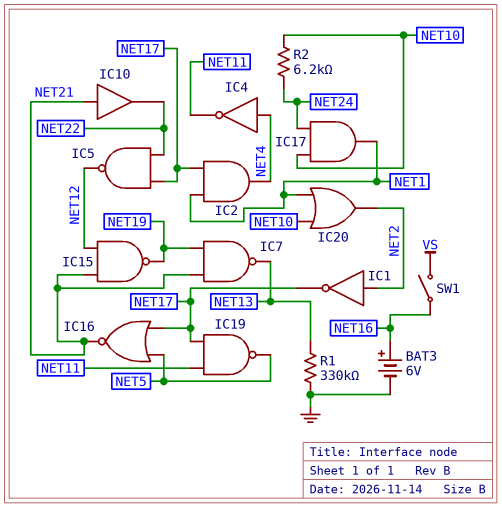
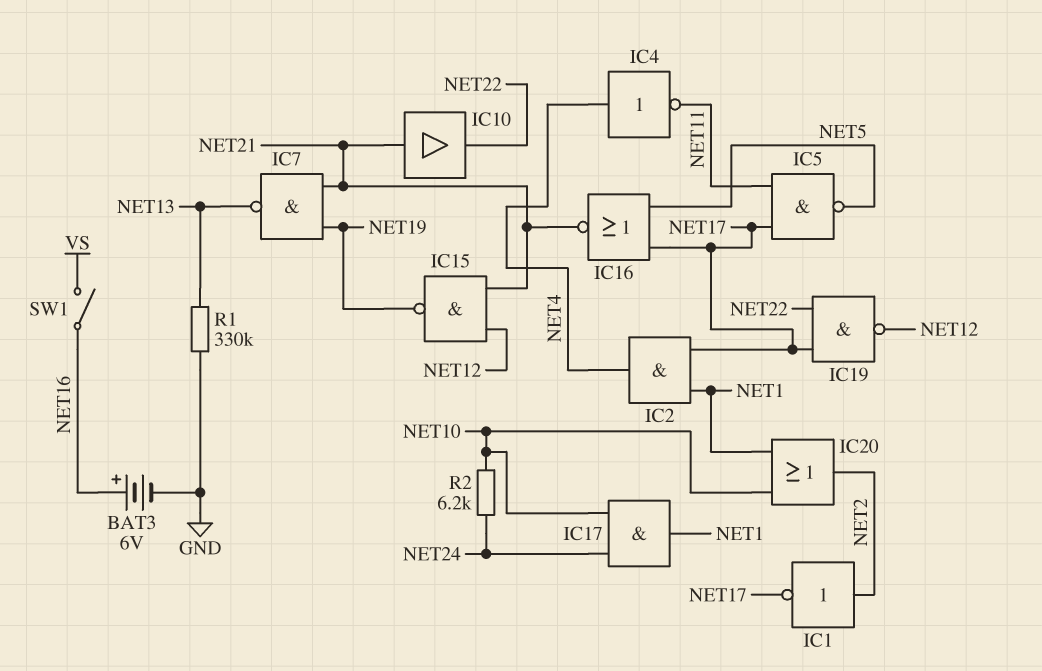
IC5: NAND (in NET17, in NET22, out NET12) -> NAND (in NET11, in NET17, out NET5)
IC19: NAND (in NET11, in NET17, out NET5) -> NAND (in NET17, in NET22, out NET12)

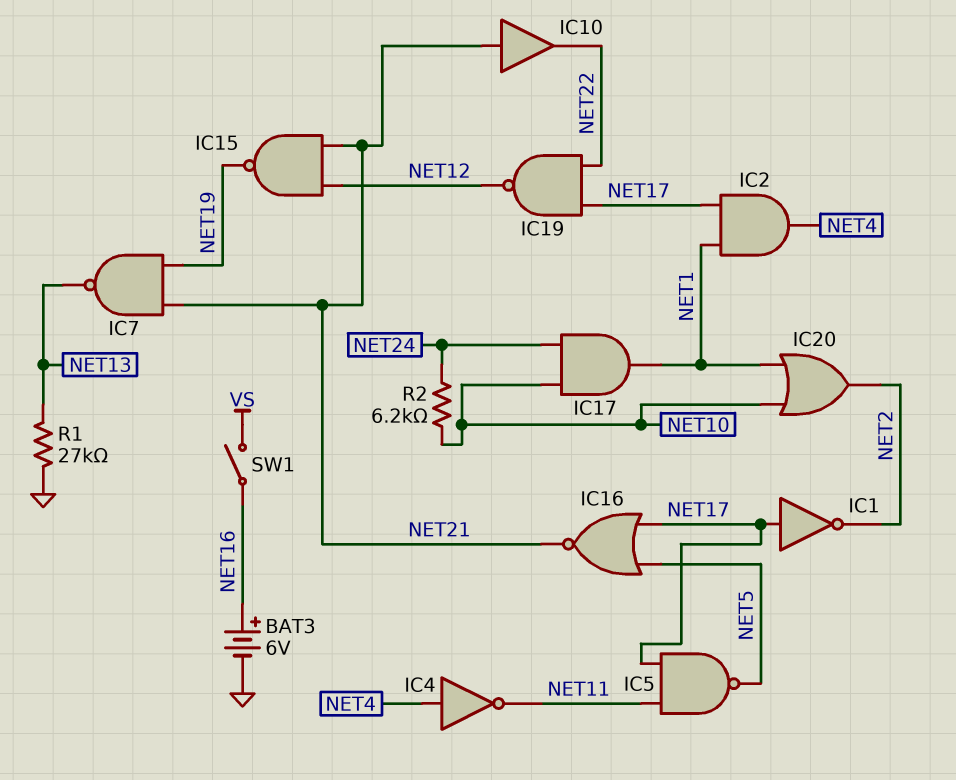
IC1: NOT (in NET2, out NET17) -> NOT (in NET17, out NET2)
R1: 330k (GND, NET13) -> 27k (GND, NET13)

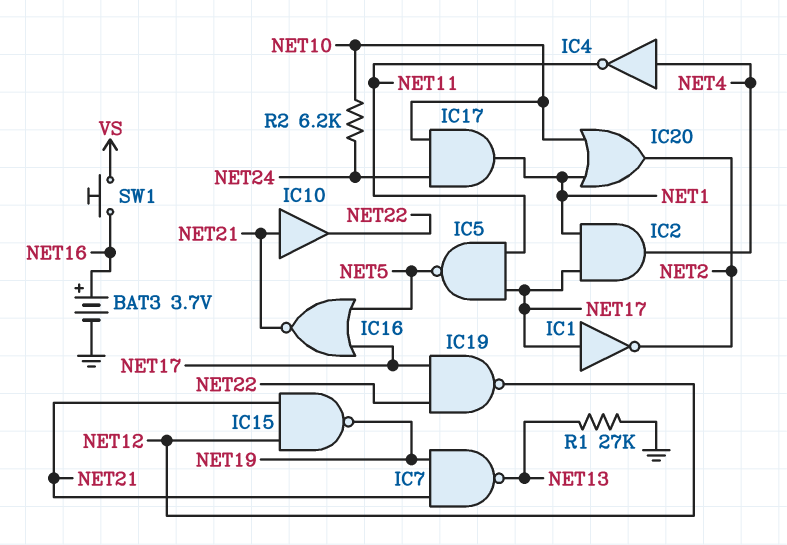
BAT3: 6V (plus NET16, minus GND) -> 3.7V (plus NET16, minus GND)
SW1: switch (NET16, VS) -> button (NET16, VS)

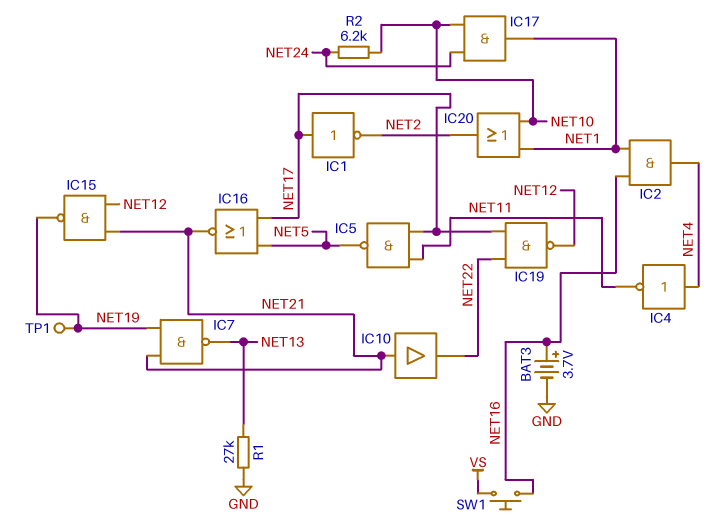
IC2: AND (in NET1, in NET17, out NET4) -> AND (in NET1, in NET16, out NET4)
TP1: none -> test point (NET19)

